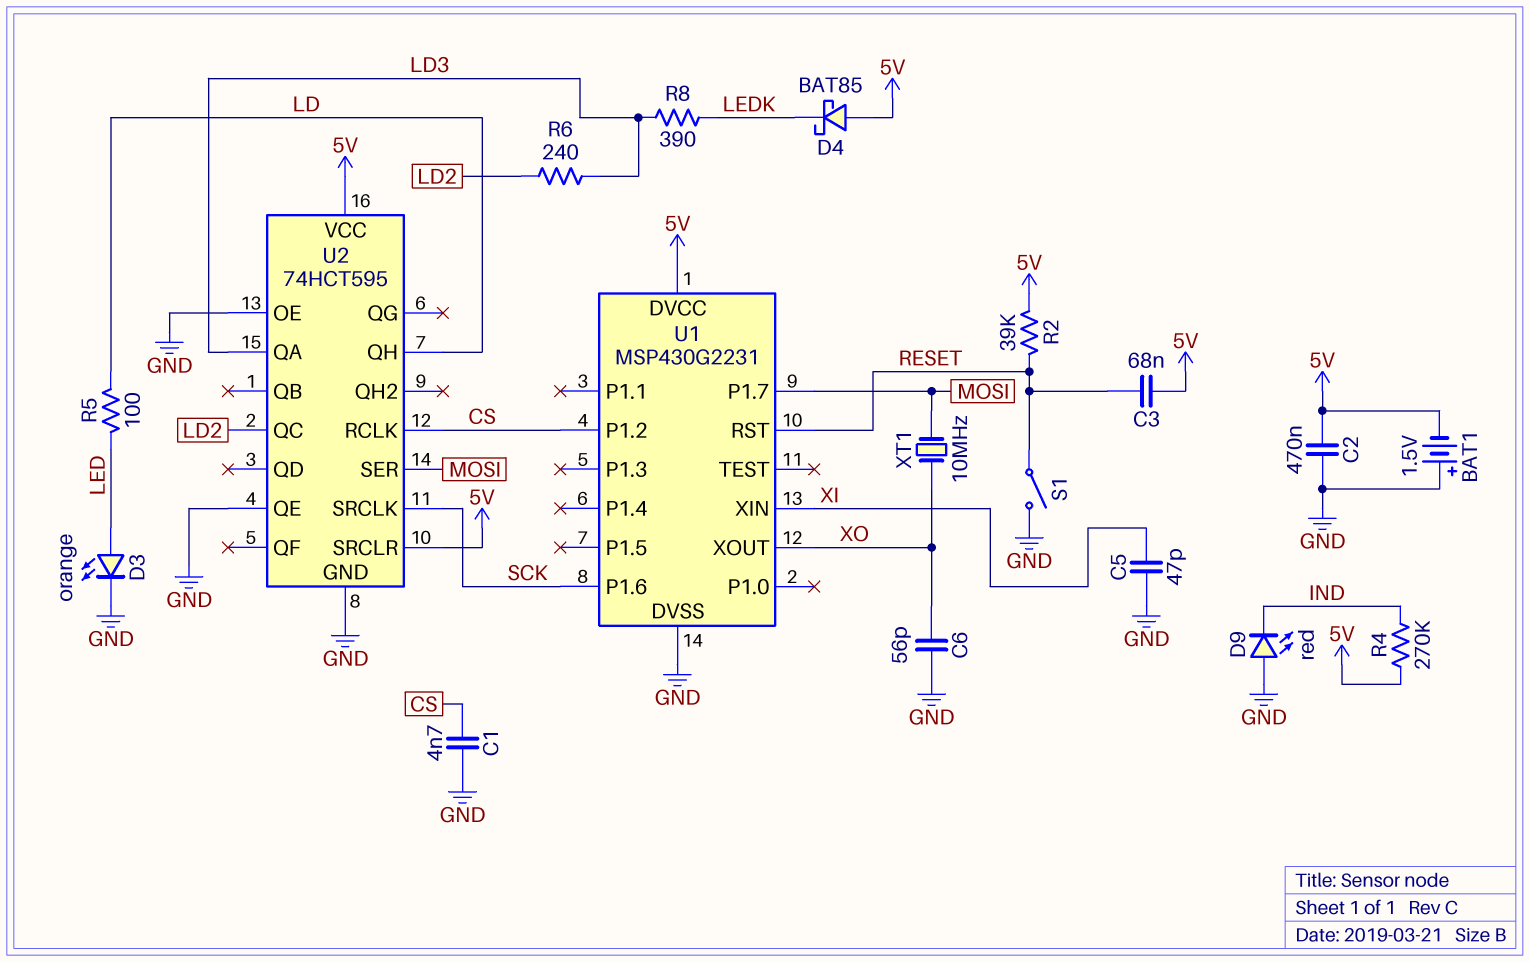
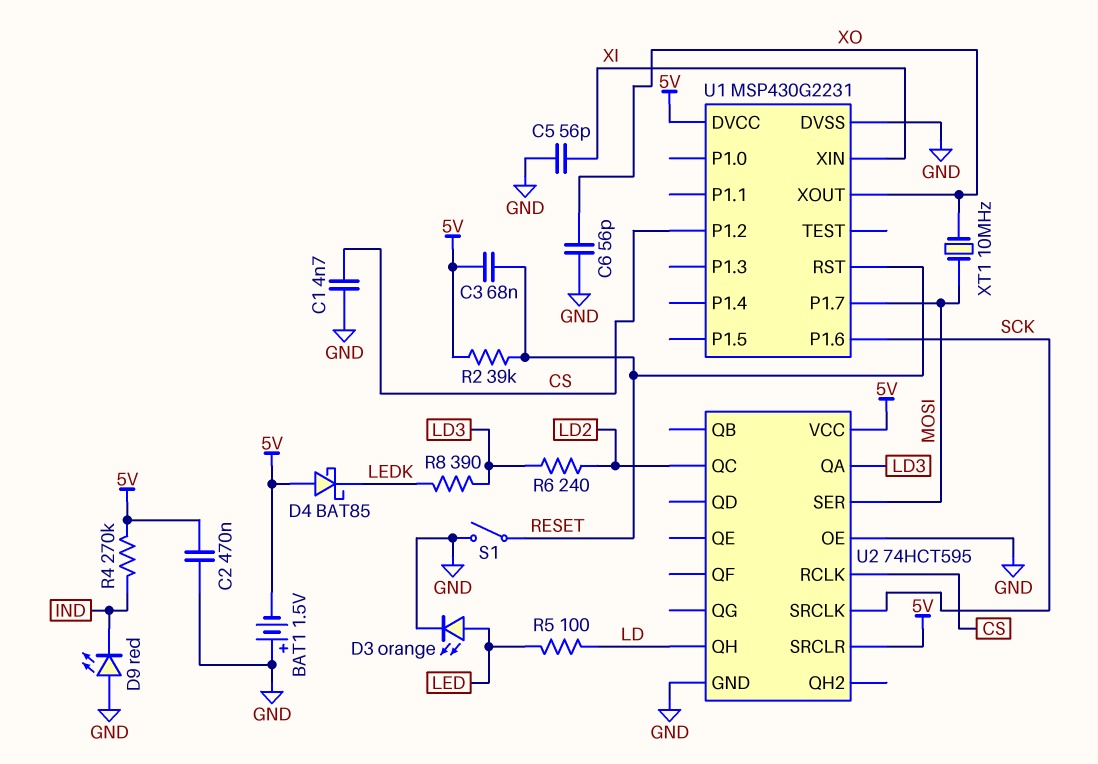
C5: 47pF (GND, XI) -> 56pF (GND, XI)
U2 pin QE: GND -> none

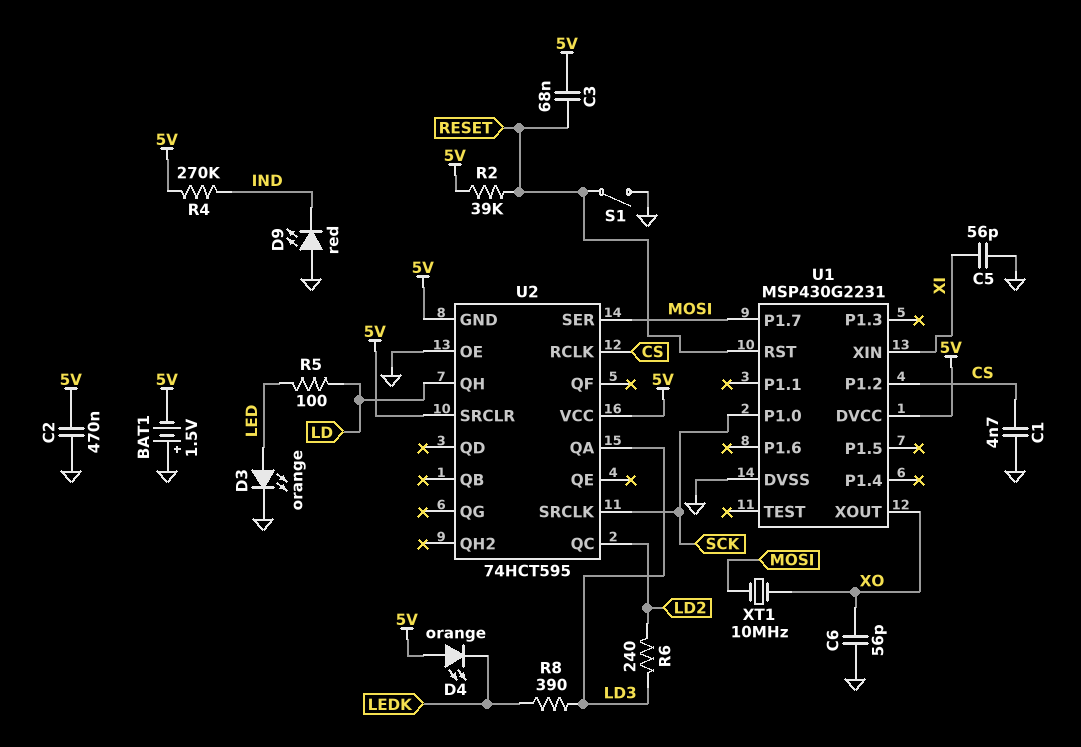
D4: schottky BAT85 (A 5V, K LEDK) -> LED orange (A 5V, K LEDK)
U1 pin P1.0: none -> SCK
U1 pin P1.6: SCK -> none
U2 pin GND: GND -> 5V

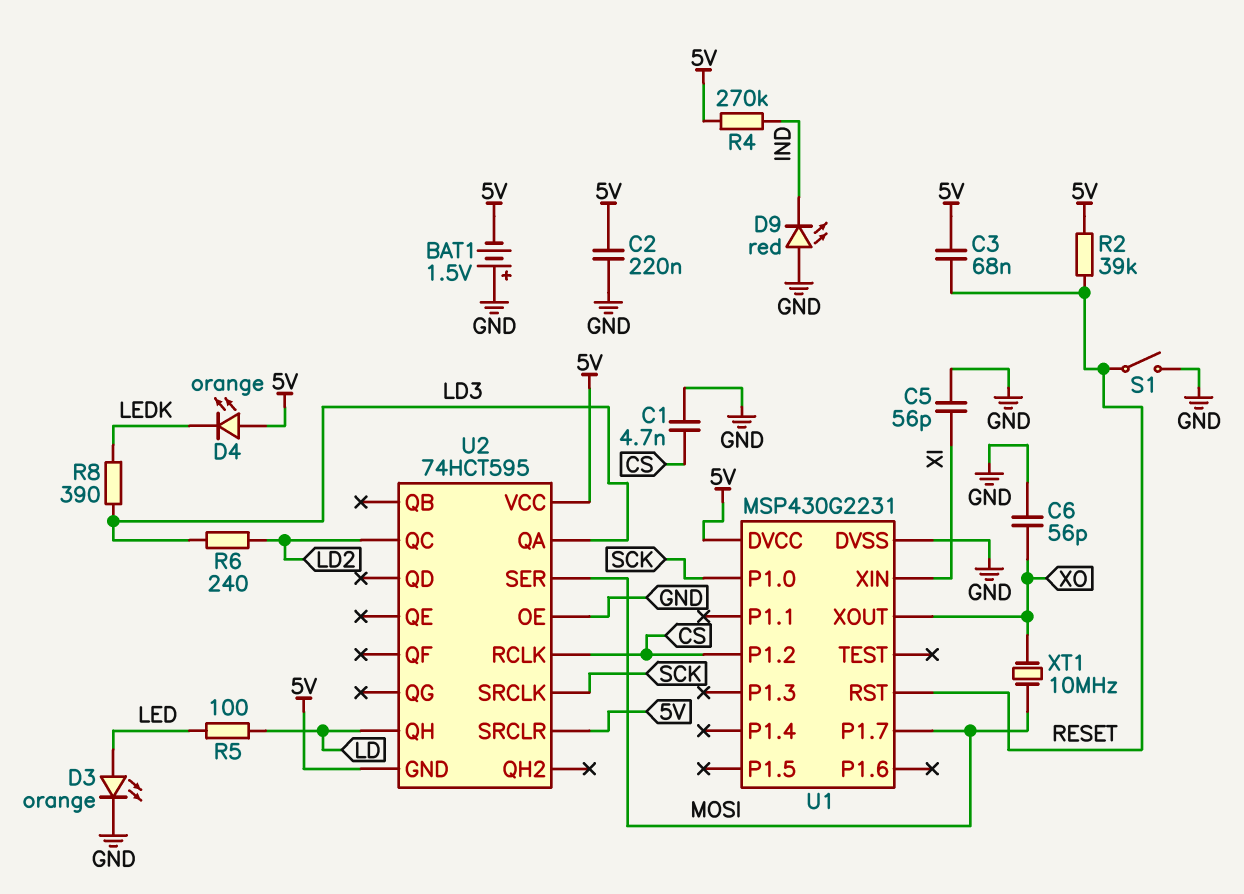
C2: 470nF (5V, GND) -> 220nF (5V, GND)

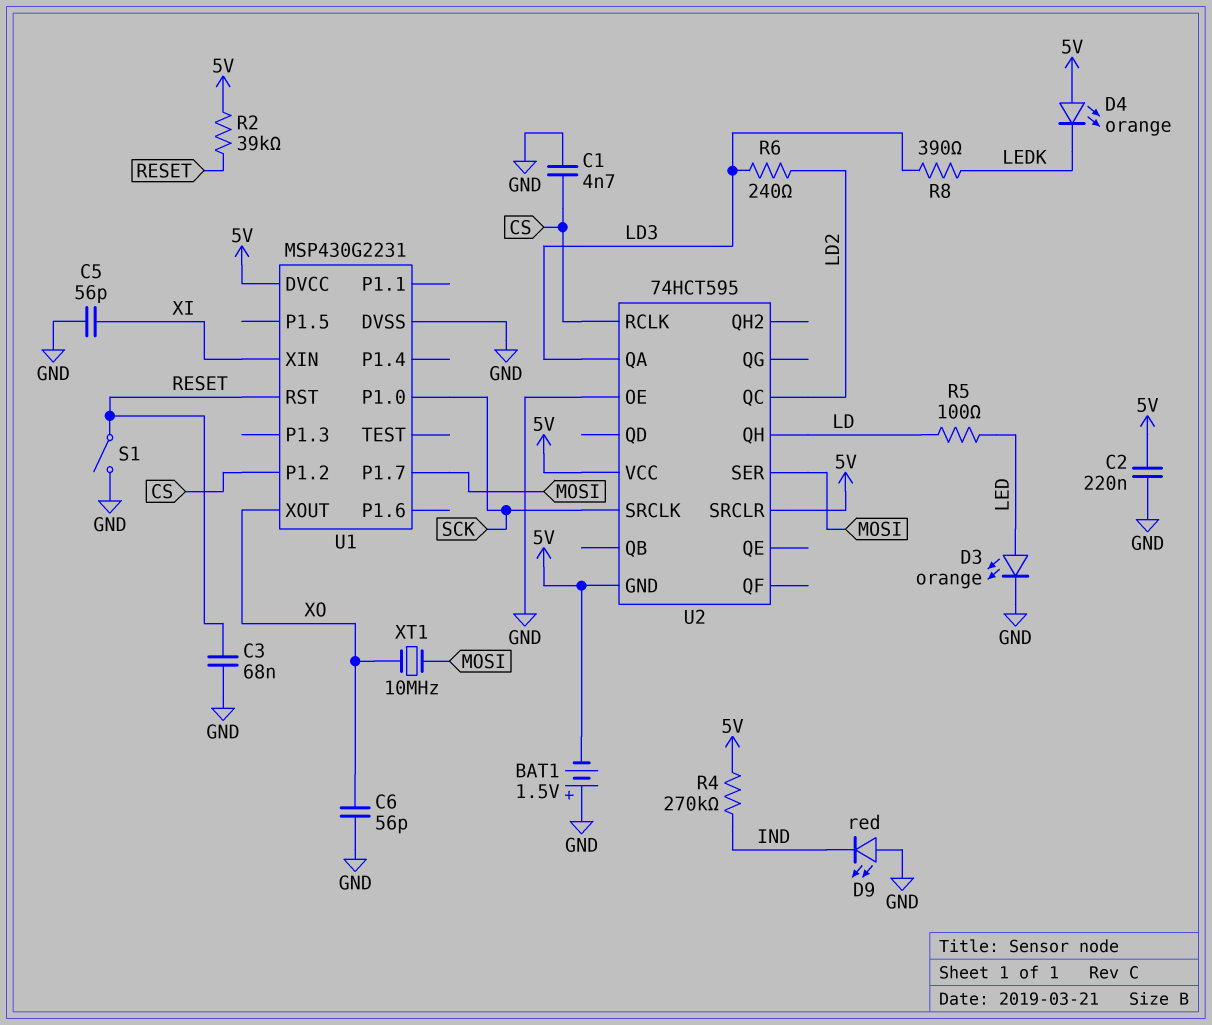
C3: 68nF (5V, RESET) -> 68nF (GND, RESET)

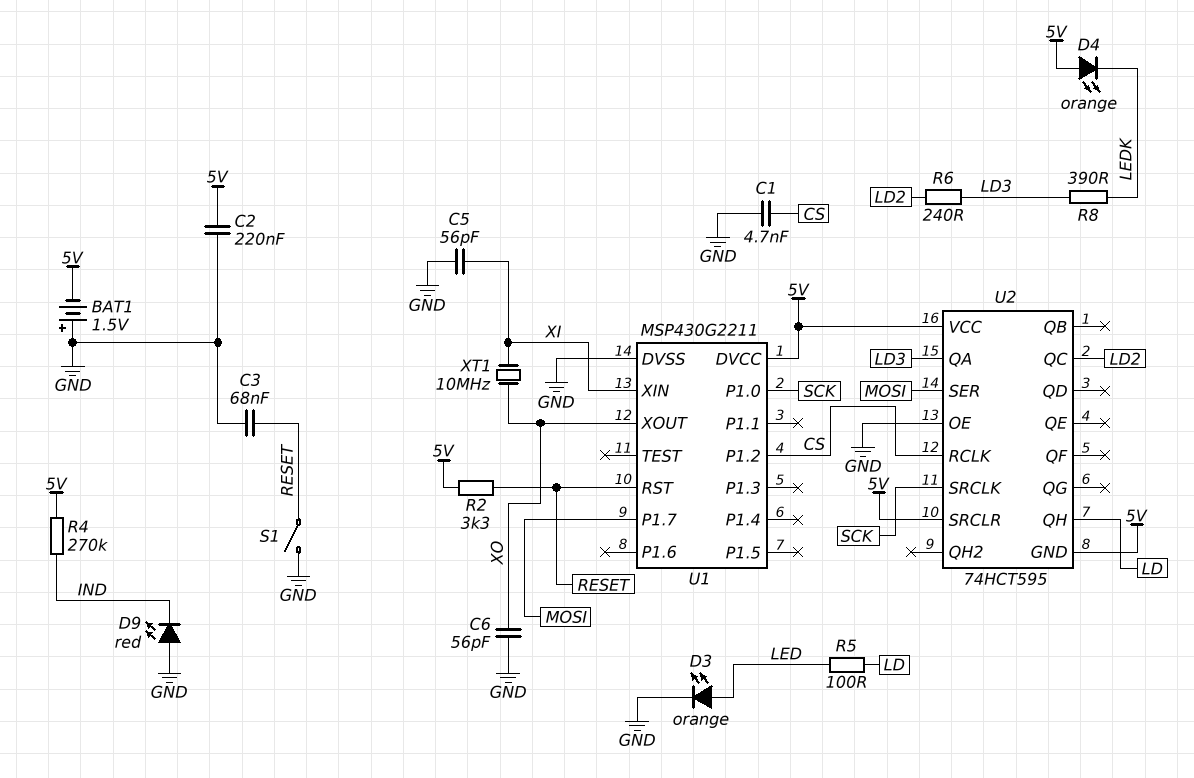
R2: 39k (5V, RESET) -> 3.3k (5V, RESET)
U1: MSP430G2231 -> MSP430G2211
XT1: 10MHz (MOSI, XO) -> 10MHz (XI, XO)

